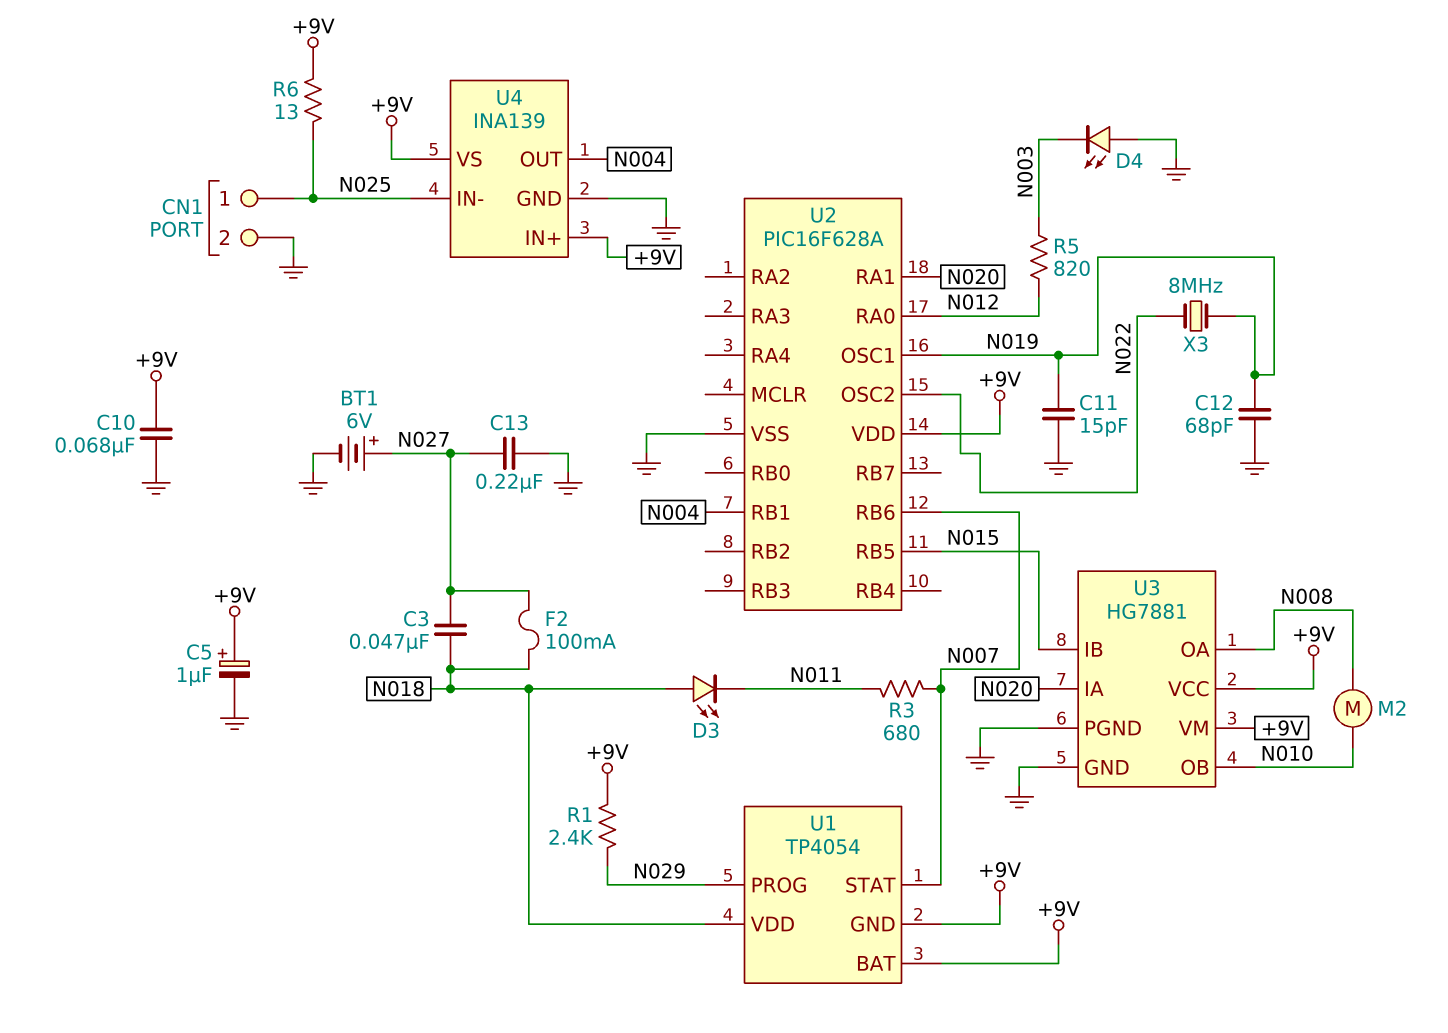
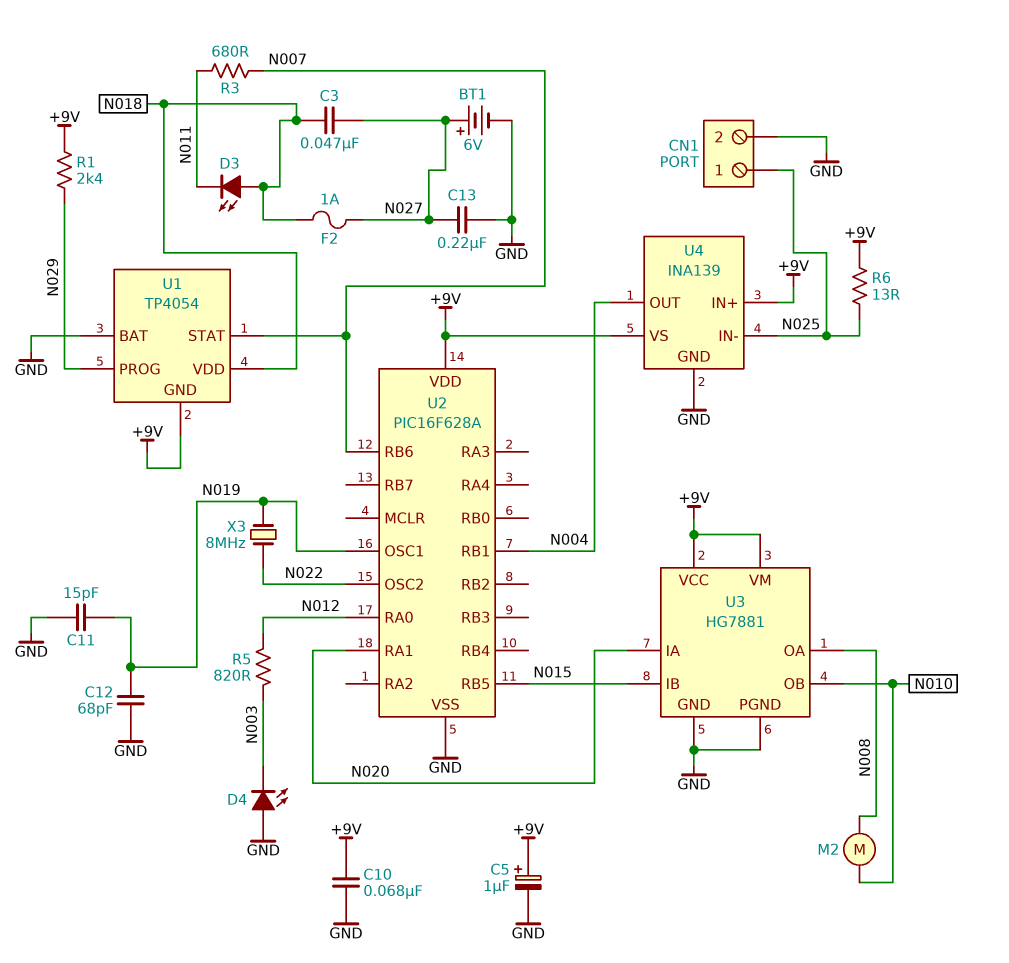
F2: 100mA (N018, N027) -> 1A (N018, N027)
U1 pin BAT: +9V -> GND

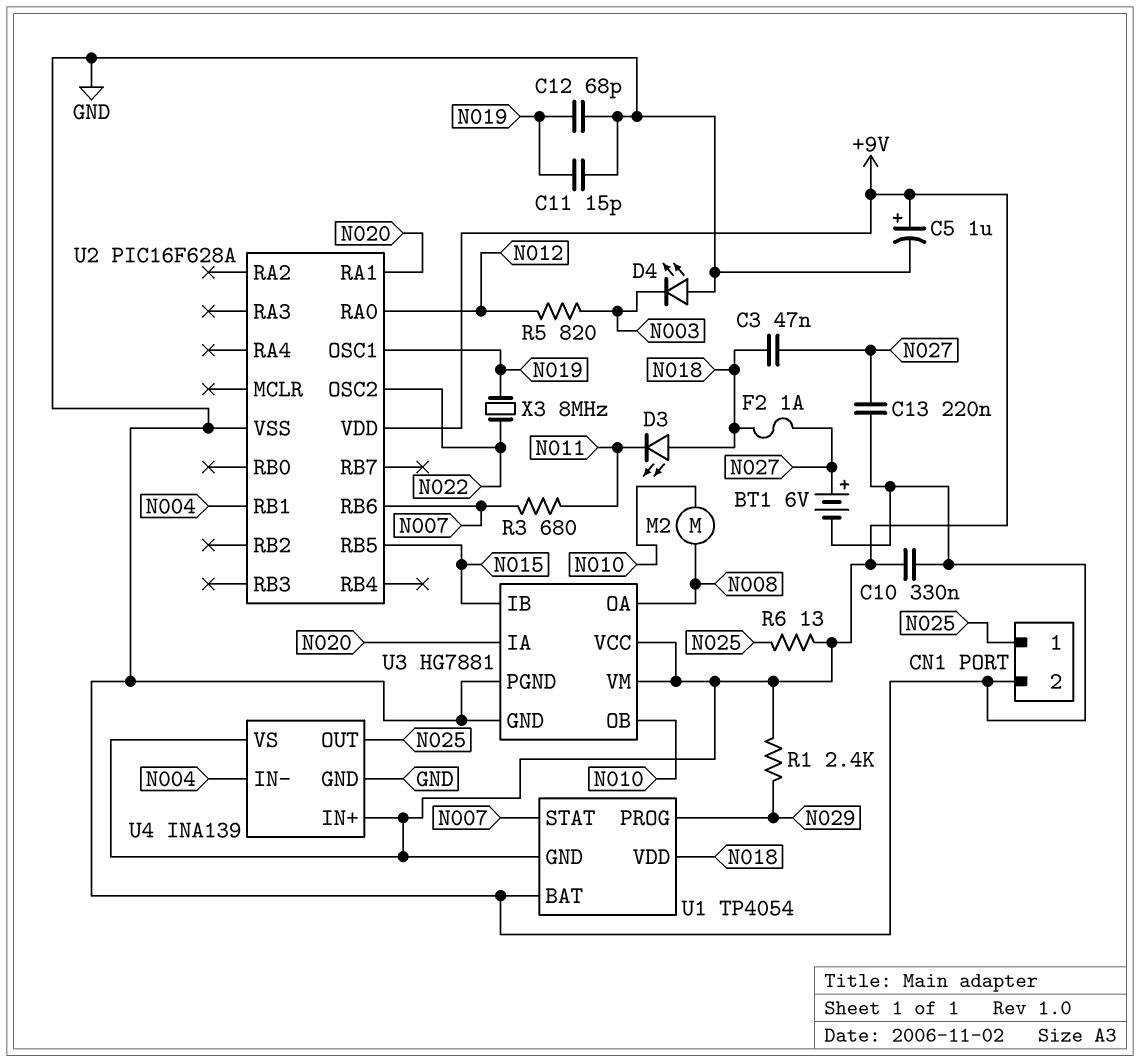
C10: 68nF (+9V, GND) -> 330nF (+9V, GND)
U4 pin IN-: N025 -> N004
U4 pin OUT: N004 -> N025

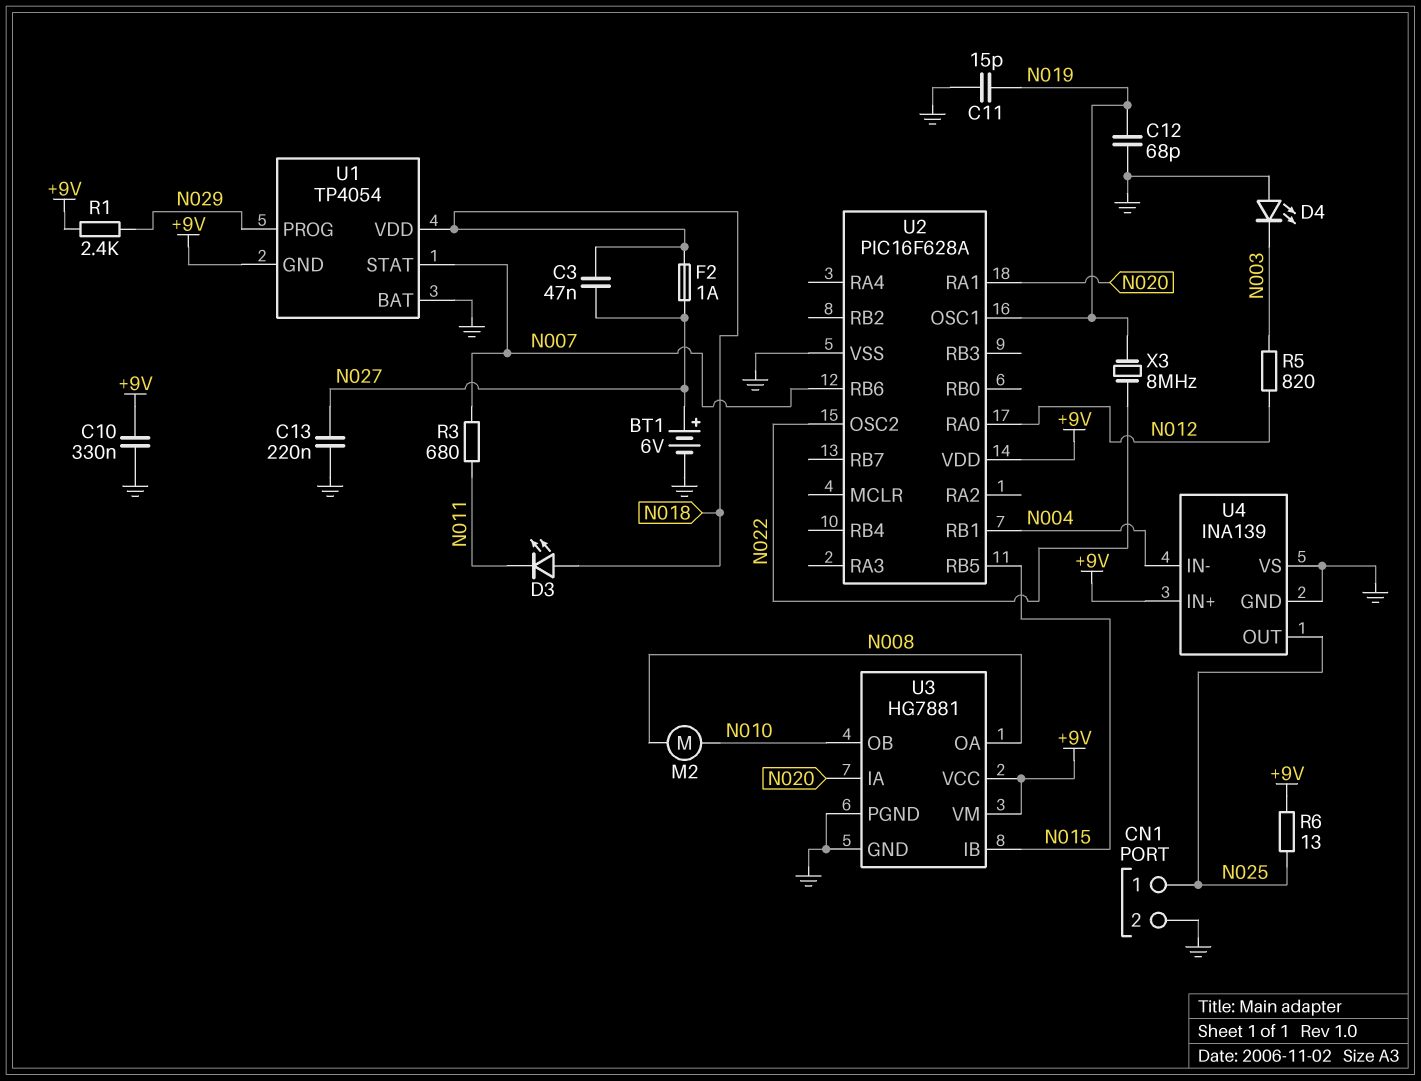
C5: 1uF (plus +9V, minus GND) -> none
U4 pin VS: +9V -> GND

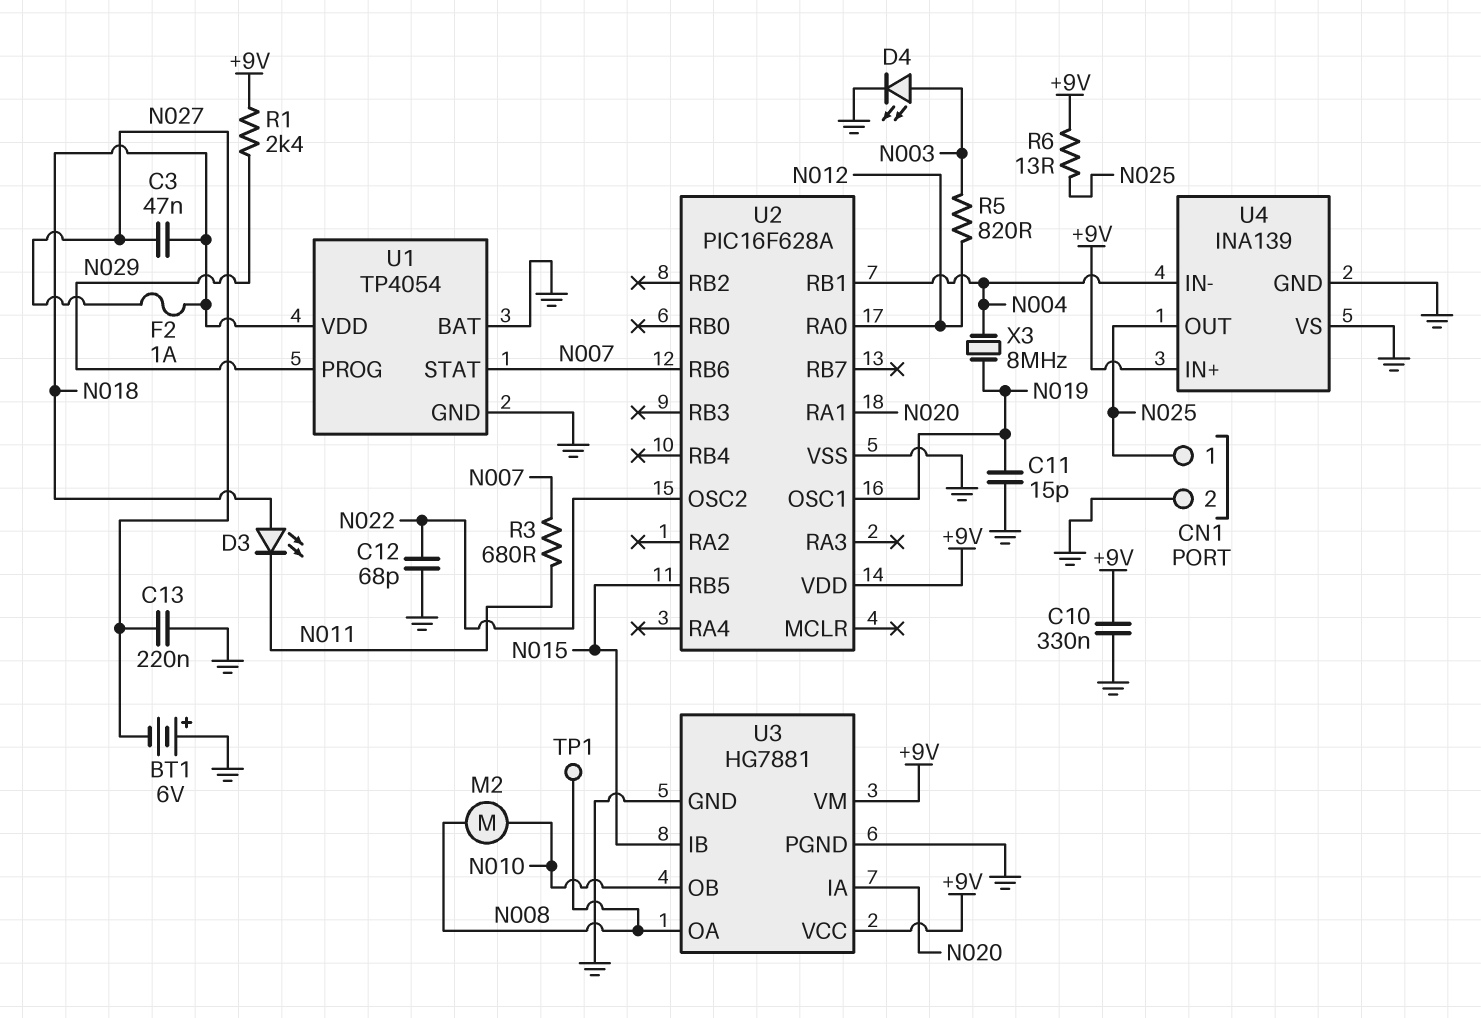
BT1: 6V (plus N027, minus GND) -> 6V (plus GND, minus N027)
C12: 68pF (GND, N019) -> 68pF (GND, N022)
D4: LED (A GND, K N003) -> LED (A N003, K GND)
TP1: none -> test point (N008)
U1 pin GND: +9V -> GND
X3: 8MHz (N019, N022) -> 8MHz (N004, N019)

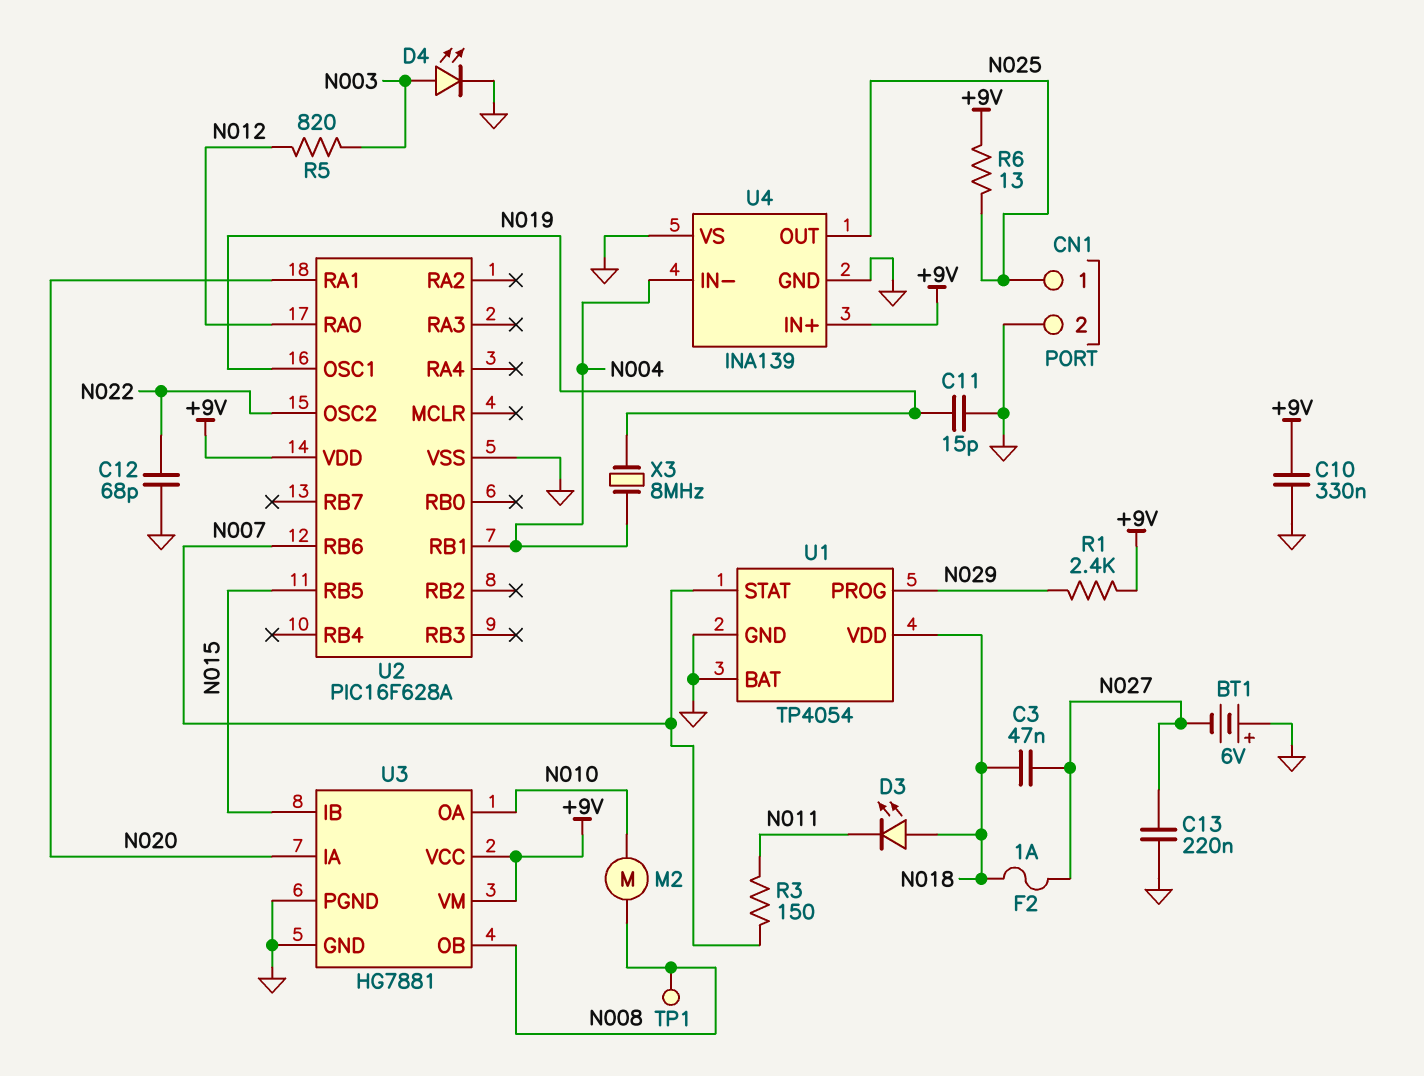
R3: 680 (N007, N011) -> 150 (N007, N011)
U3 pin OA: N008 -> N010
U3 pin OB: N010 -> N008

